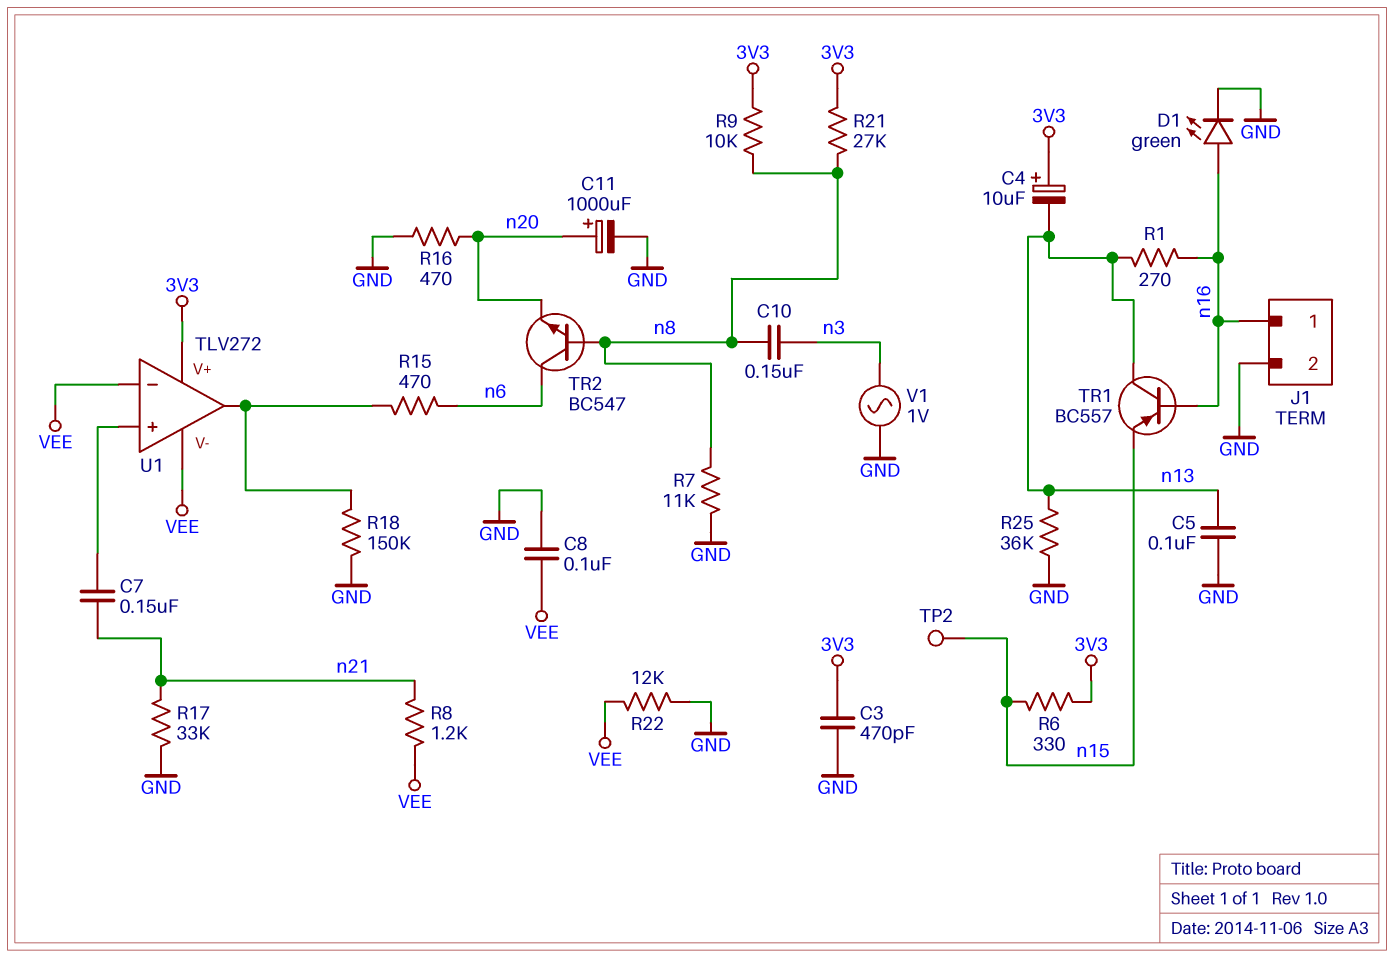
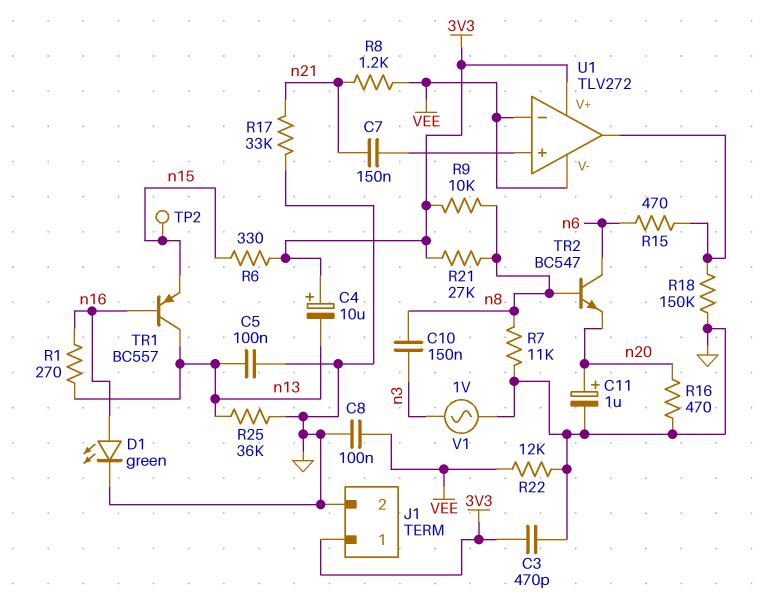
C11: 1000uF (plus n20, minus GND) -> 1uF (plus n20, minus GND)
J1 pin 1: n16 -> 3V3

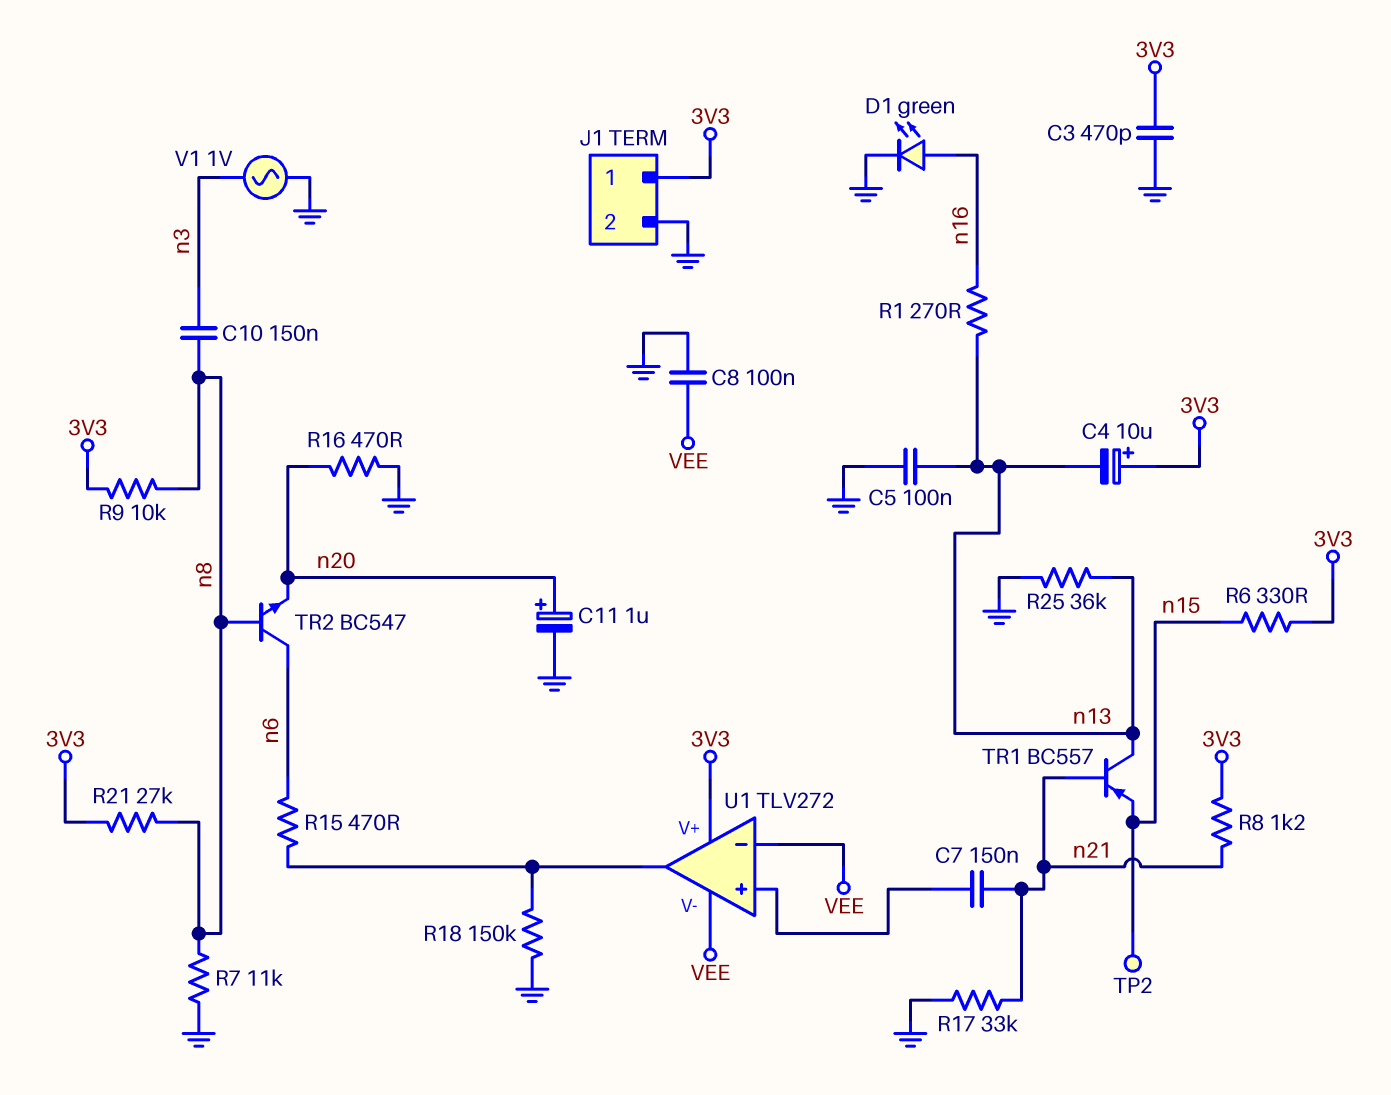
R8: 1.2k (VEE, n21) -> 1.2k (3V3, n21)
R22: 12k (GND, VEE) -> none
TR1: PNP BC557 (B n16, C n13, E n15) -> PNP BC557 (B n21, C n13, E n15)

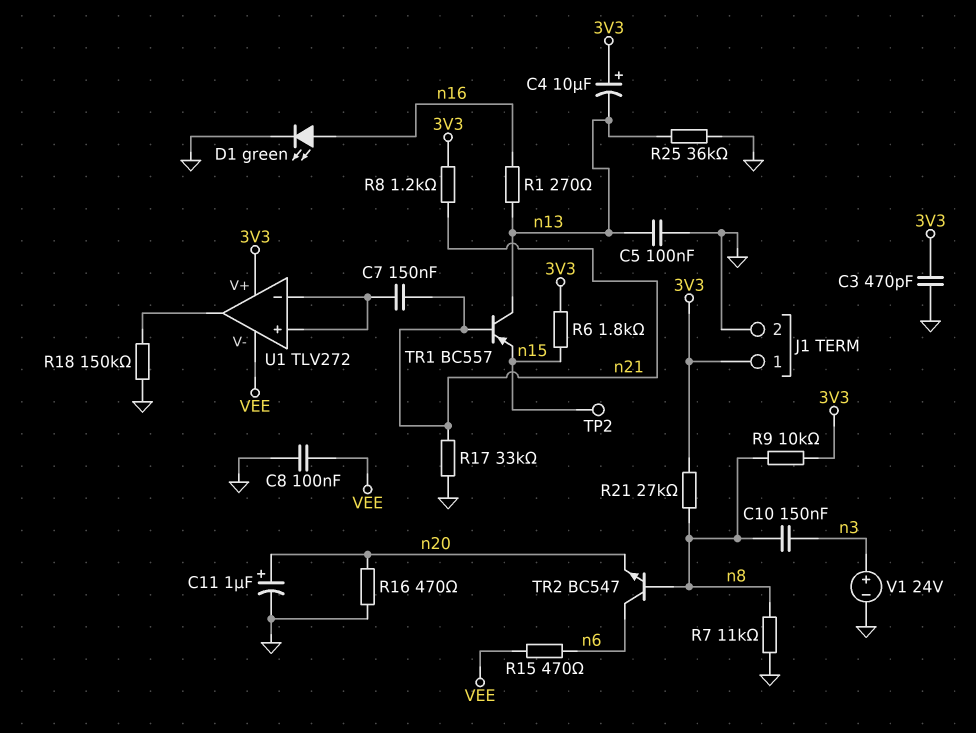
R6: 330 (3V3, n15) -> 1.8k (3V3, n15)
R15: 470 (U1/out, n6) -> 470 (VEE, n6)
U1 pin in-: VEE -> U1/in+
V1: AC 1V (GND, n3) -> 24V (plus n3, minus GND)

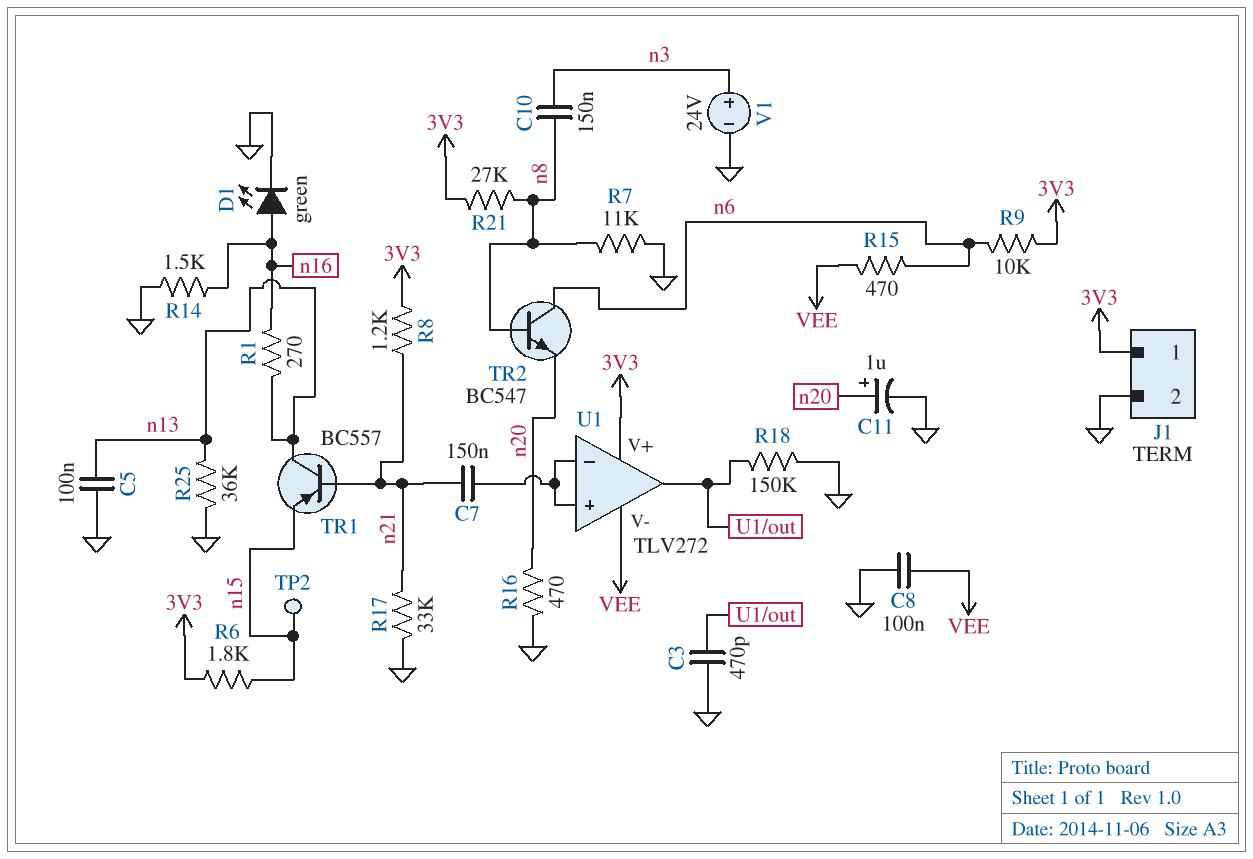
C3: 470pF (3V3, GND) -> 470pF (GND, U1/out)
C4: 10uF (plus 3V3, minus n13) -> none
R9: 10k (3V3, n8) -> 10k (3V3, n6)
R14: none -> 1.5k (GND, n16)

